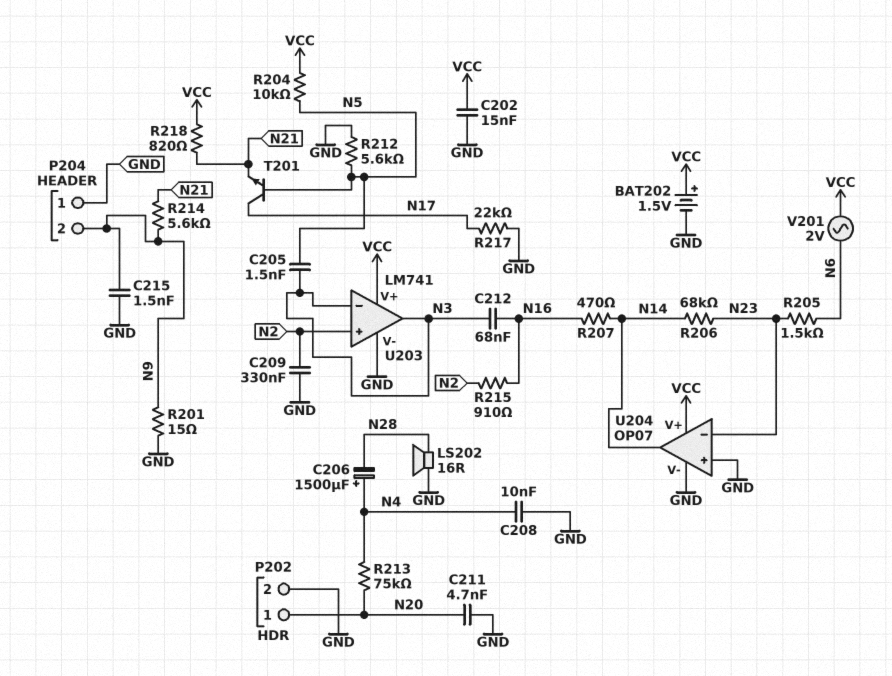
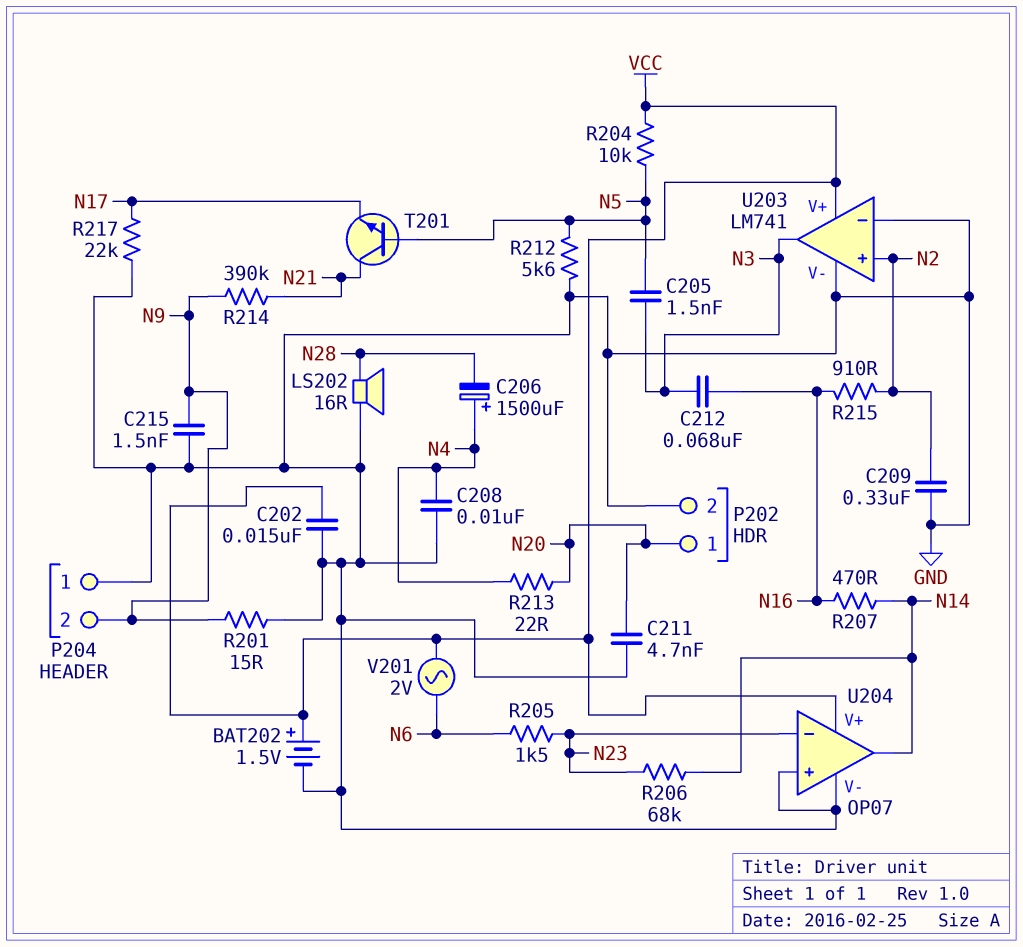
R213: 75k (N4, N20) -> 22 (N4, N20)
R214: 5.6k (N9, N21) -> 390k (N9, N21)
R218: 820 (N21, VCC) -> none
T201: NPN (B N5, C N17, E N21) -> NPN (B N5, C N21, E N17)
U203 pin in-: N3 -> GND

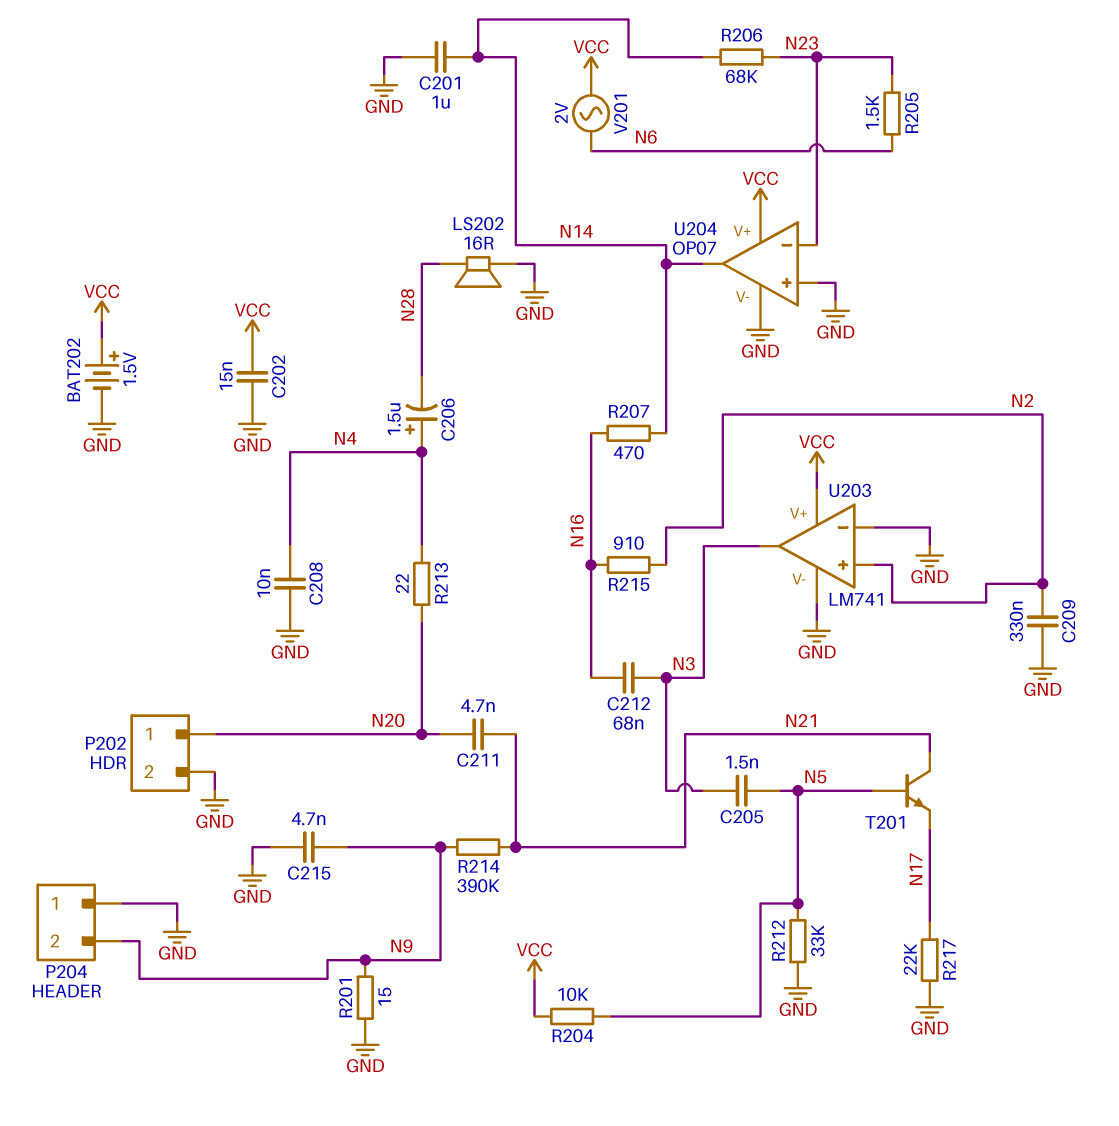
C201: none -> 1uF (GND, N14)
C206: 1500uF (plus N4, minus N28) -> 1.5uF (plus N4, minus N28)
C211: 4.7nF (GND, N20) -> 4.7nF (N20, N21)
C215: 1.5nF (GND, N9) -> 4.7nF (GND, N9)
R212: 5.6k (GND, N5) -> 33k (GND, N5)

